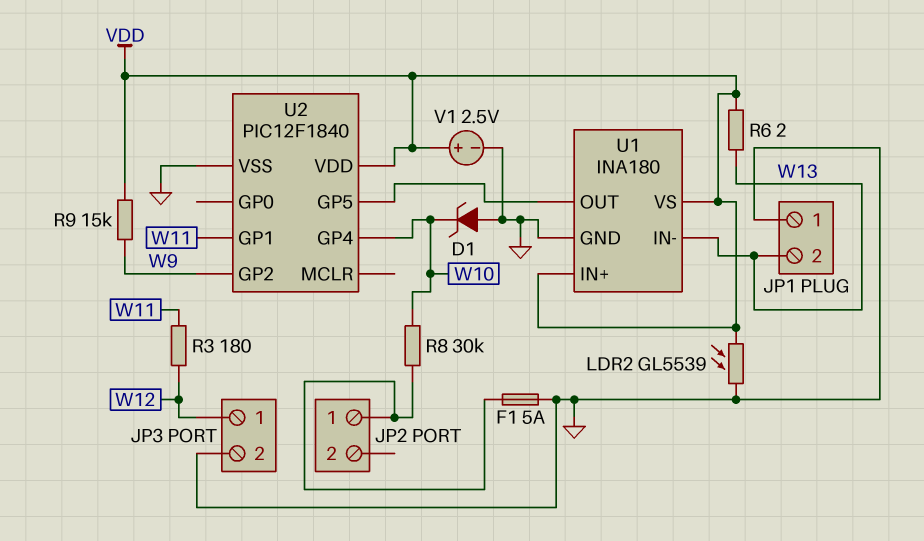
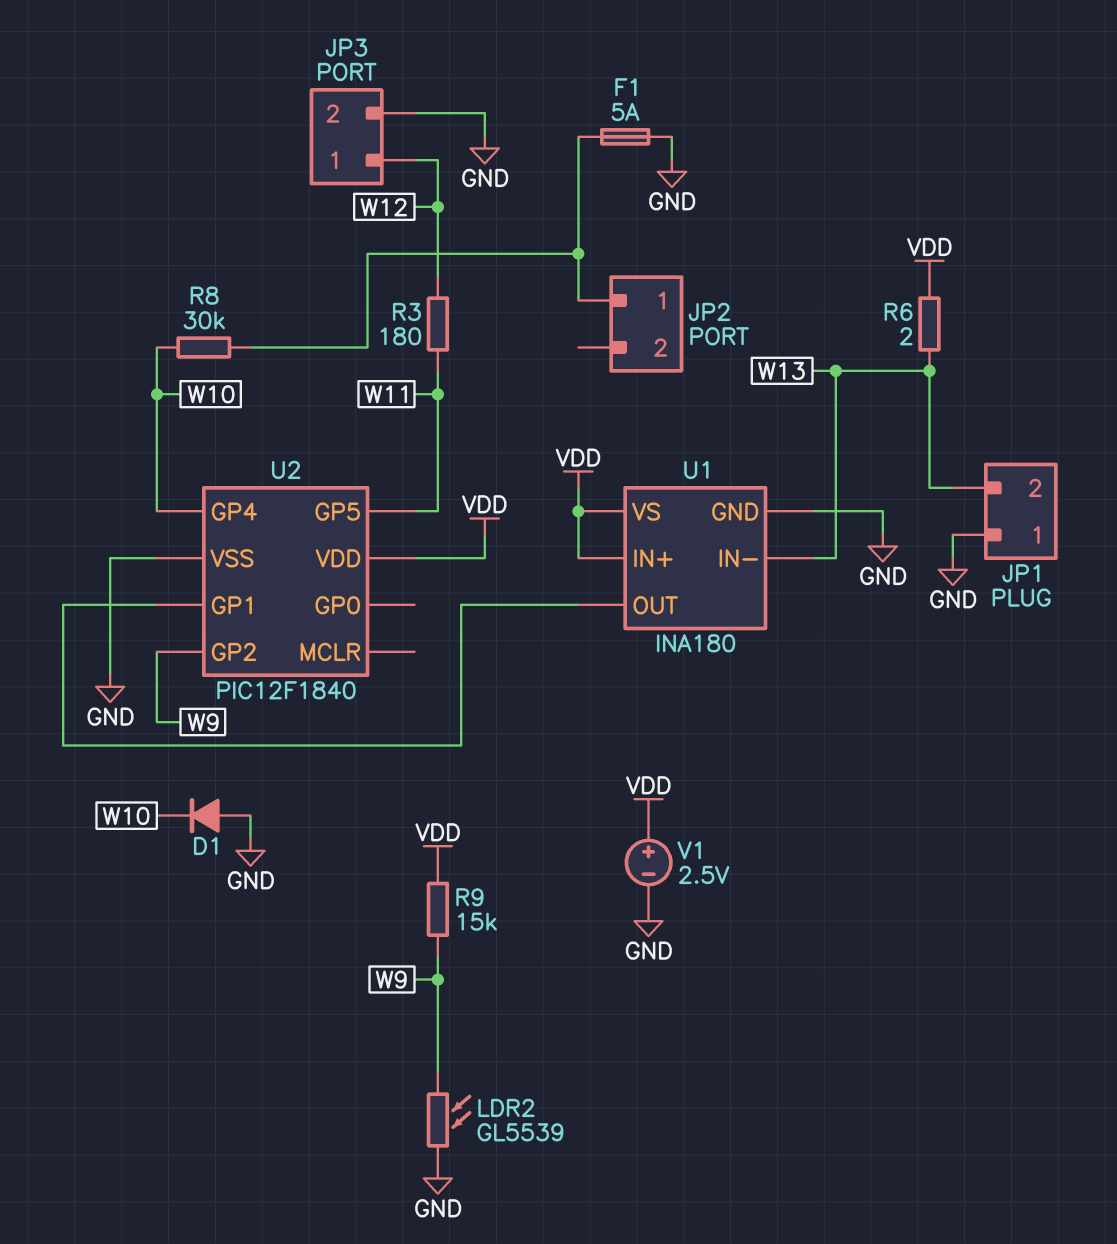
D1: zener (A GND, K W10) -> diode (A GND, K W10)
LDR2: GL5539 (GND, VDD) -> GL5539 (GND, W9)
U2 pin GP1: W11 -> U1/OUT
U2 pin GP5: U1/OUT -> W11

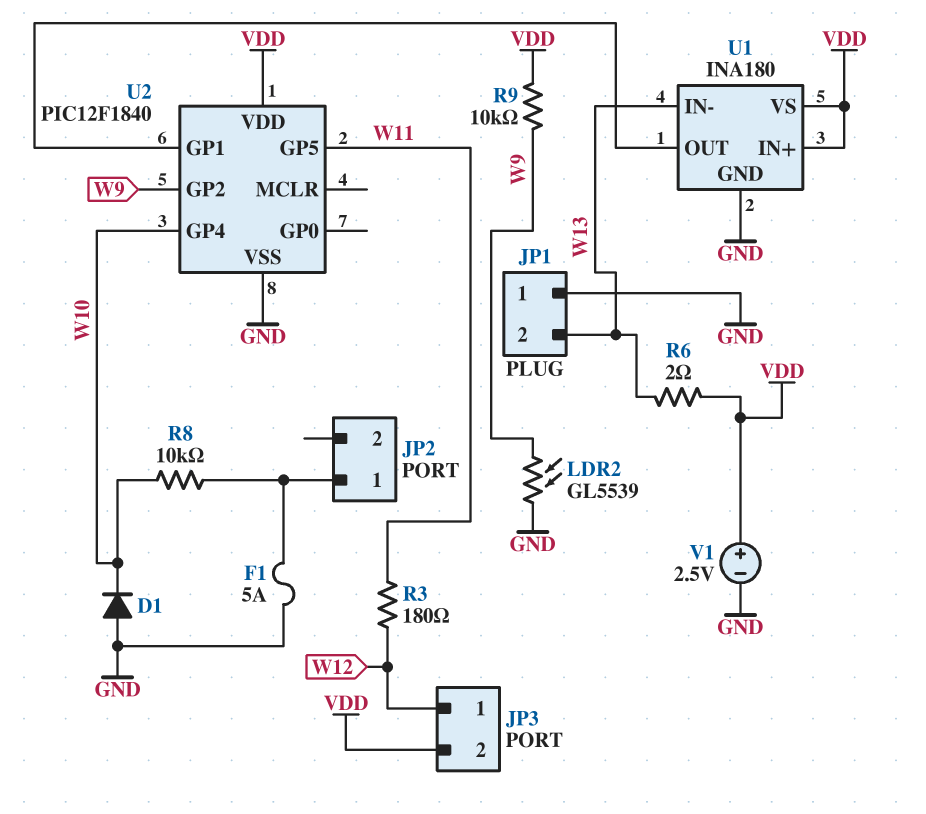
JP3 pin 2: GND -> VDD
R8: 30k (JP2/1, W10) -> 10k (JP2/1, W10)
R9: 15k (VDD, W9) -> 10k (VDD, W9)

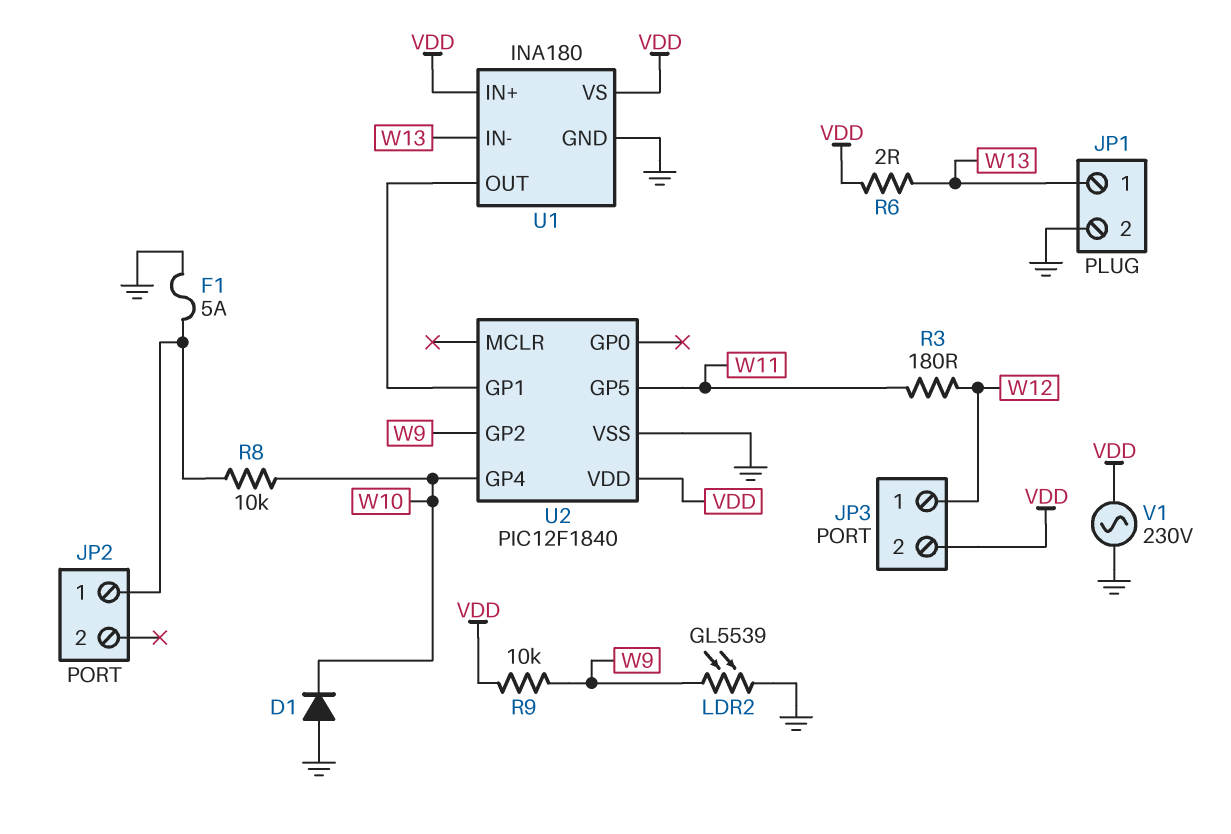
JP1 pin 1: GND -> W13
JP1 pin 2: W13 -> GND
V1: 2.5V (plus VDD, minus GND) -> AC 230V (GND, VDD)

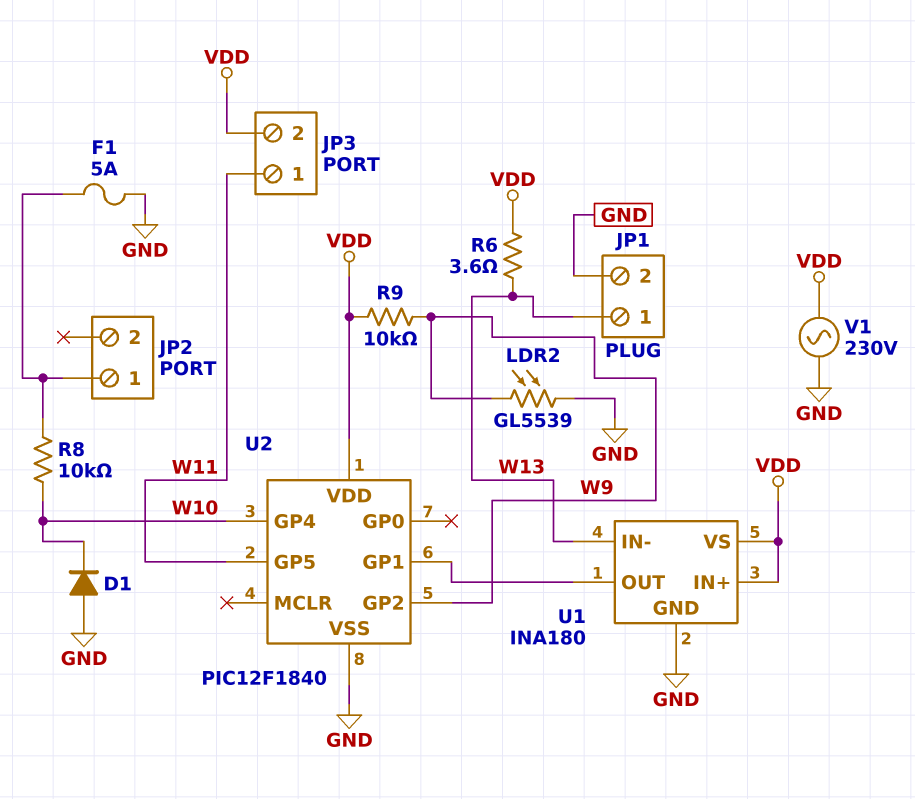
JP3 pin 1: W12 -> W11
R3: 180 (W11, W12) -> none
R6: 2 (VDD, W13) -> 3.6 (VDD, W13)

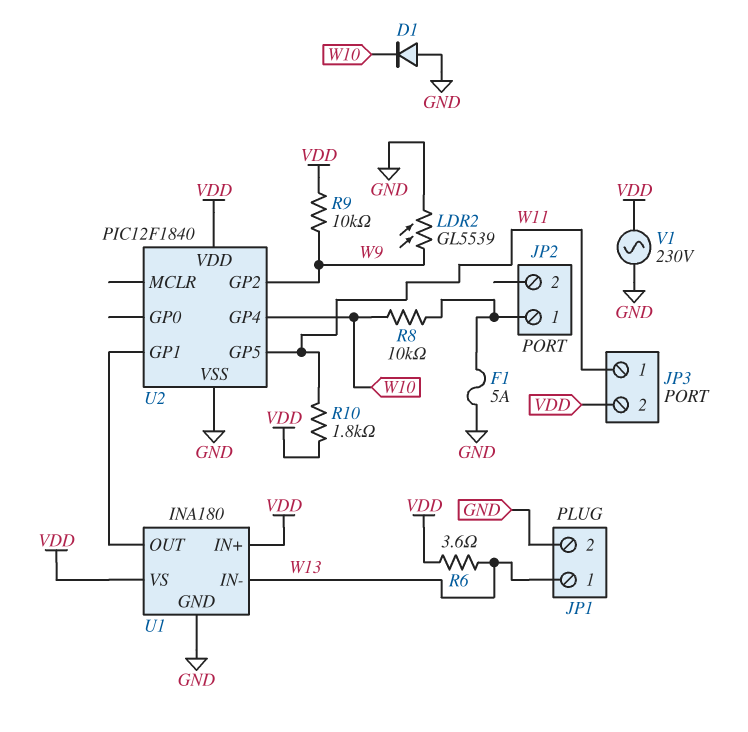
R10: none -> 1.8k (VDD, W11)

